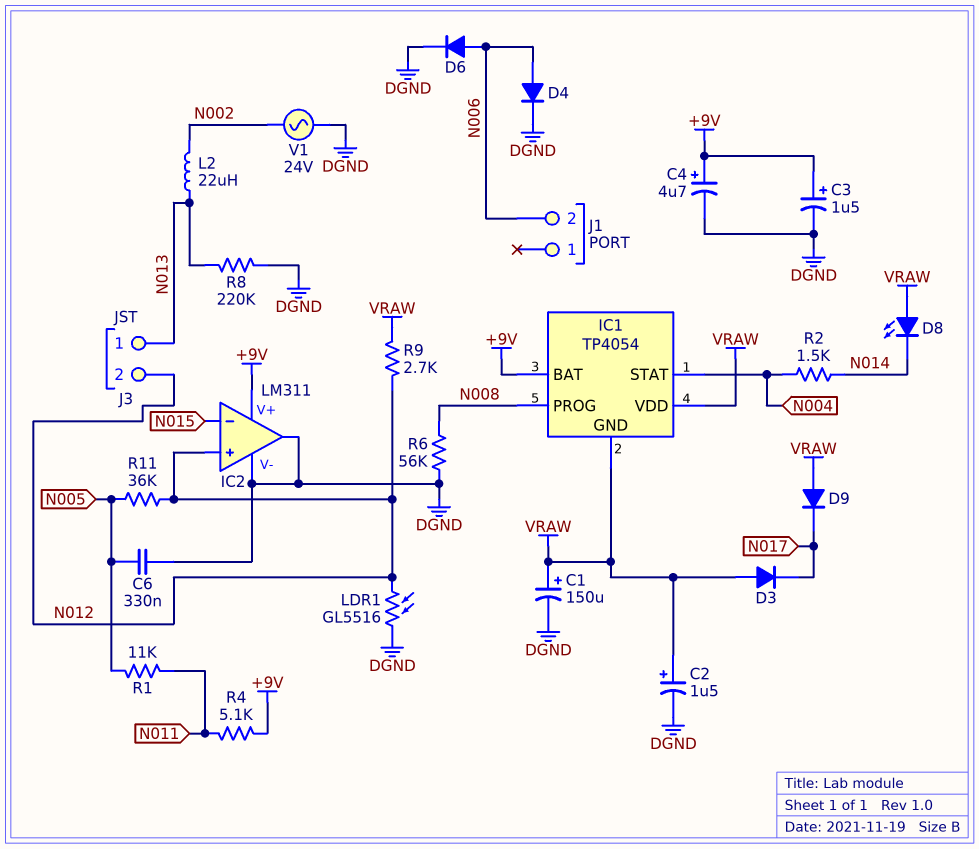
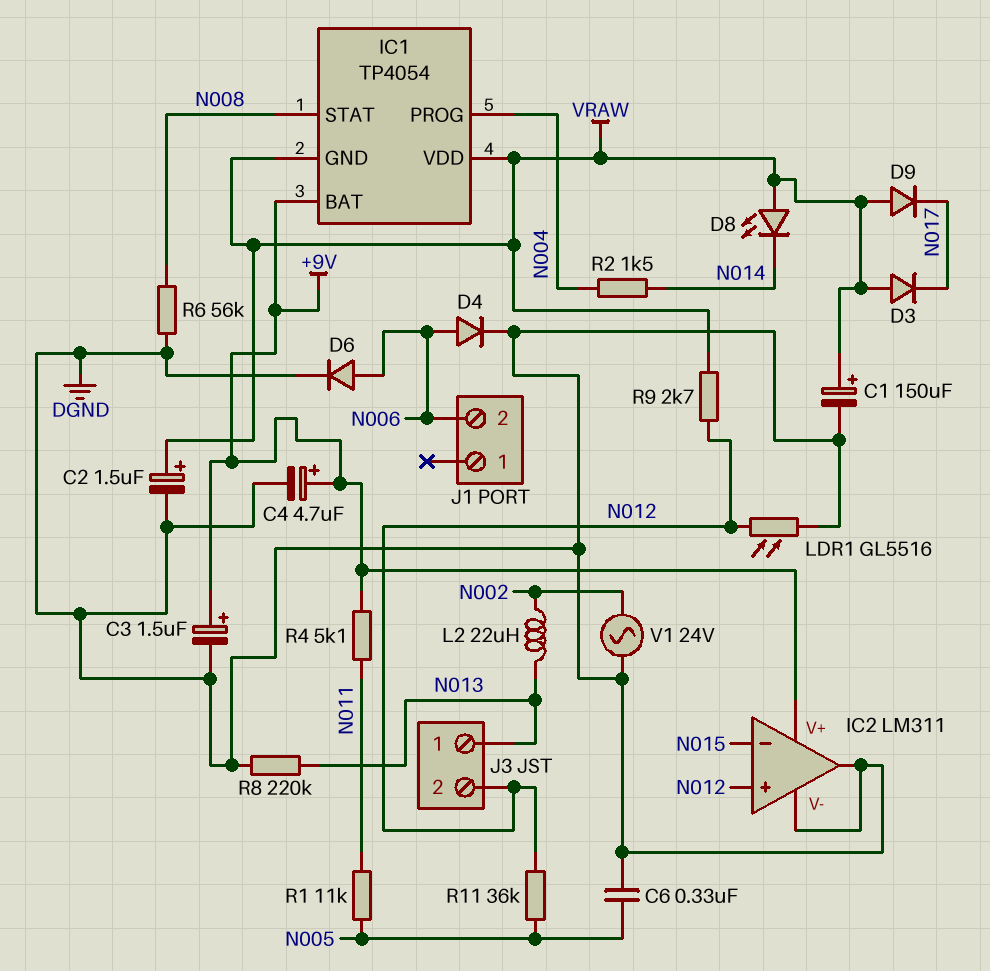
IC1 pin PROG: N008 -> N004
IC1 pin STAT: N004 -> N008

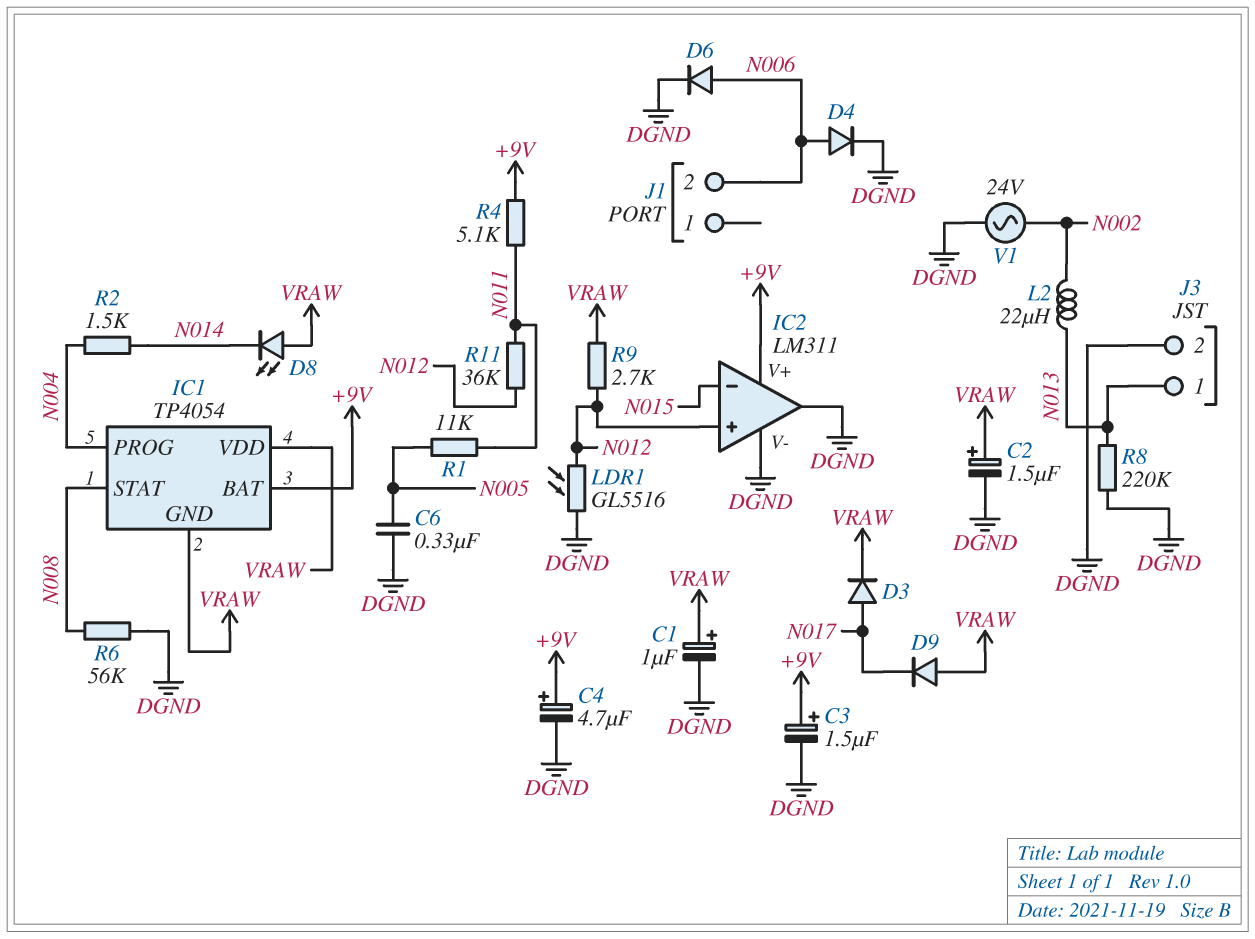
C1: 150uF (plus VRAW, minus DGND) -> 1uF (plus VRAW, minus DGND)
D3: diode (A VRAW, K N017) -> diode (A N017, K VRAW)
J3 pin 2: N012 -> DGND
R11: 36k (N005, N012) -> 36k (N011, N012)

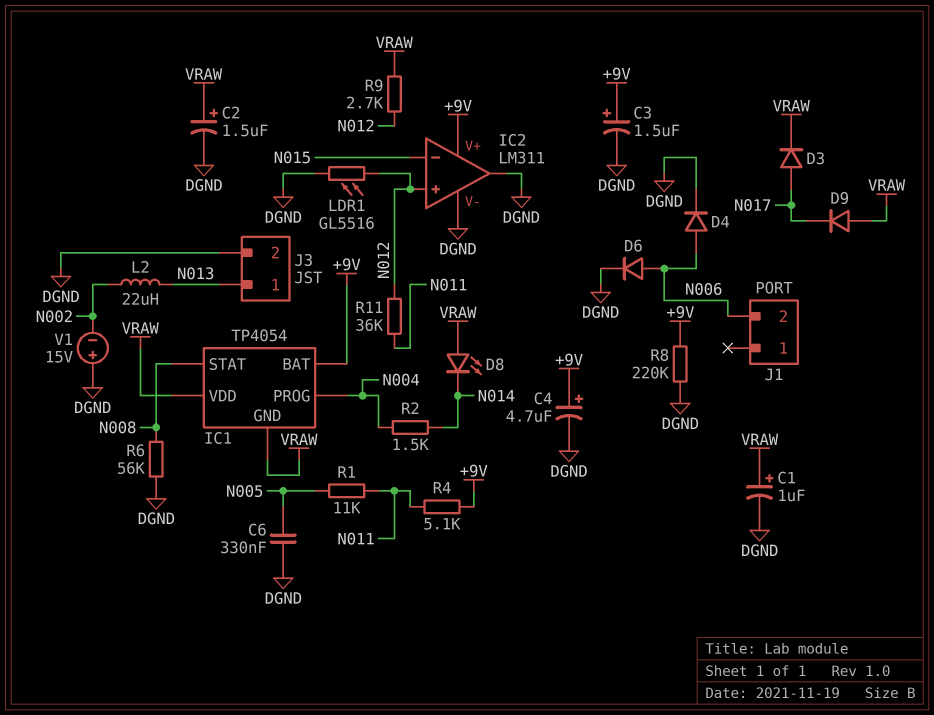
R8: 220k (DGND, N013) -> 220k (+9V, DGND)
V1: AC 24V (DGND, N002) -> 15V (plus DGND, minus N002)

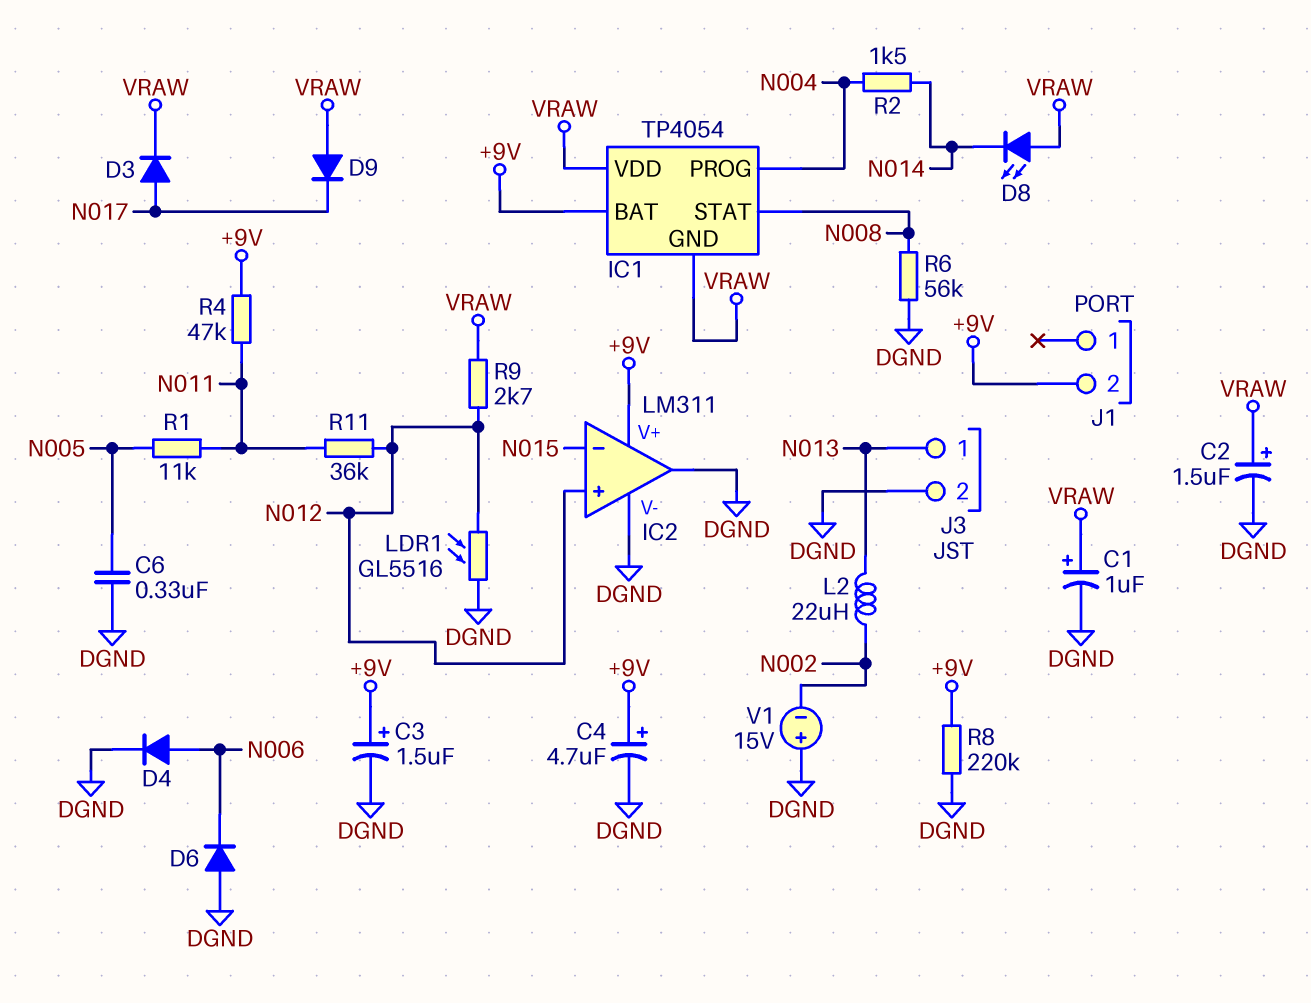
D6: diode (A N006, K DGND) -> diode (A DGND, K N006)
J1 pin 2: N006 -> +9V
R4: 5.1k (+9V, N011) -> 47k (+9V, N011)

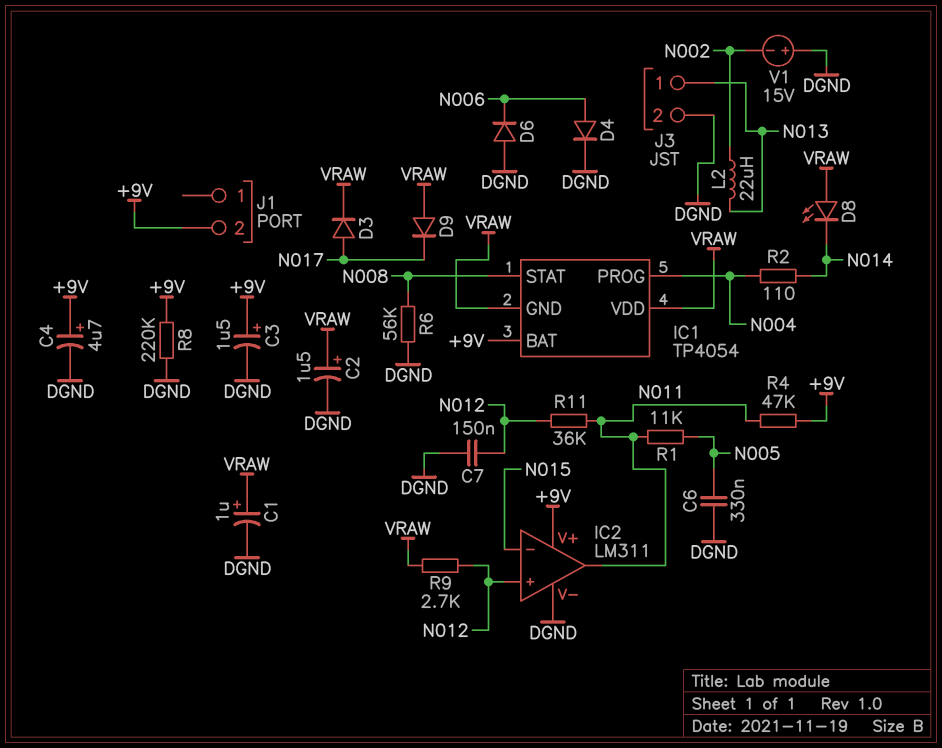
C7: none -> 150nF (DGND, N012)
IC2 pin out: DGND -> N011
LDR1: GL5516 (DGND, N012) -> none
R2: 1.5k (N004, N014) -> 110 (N004, N014)

